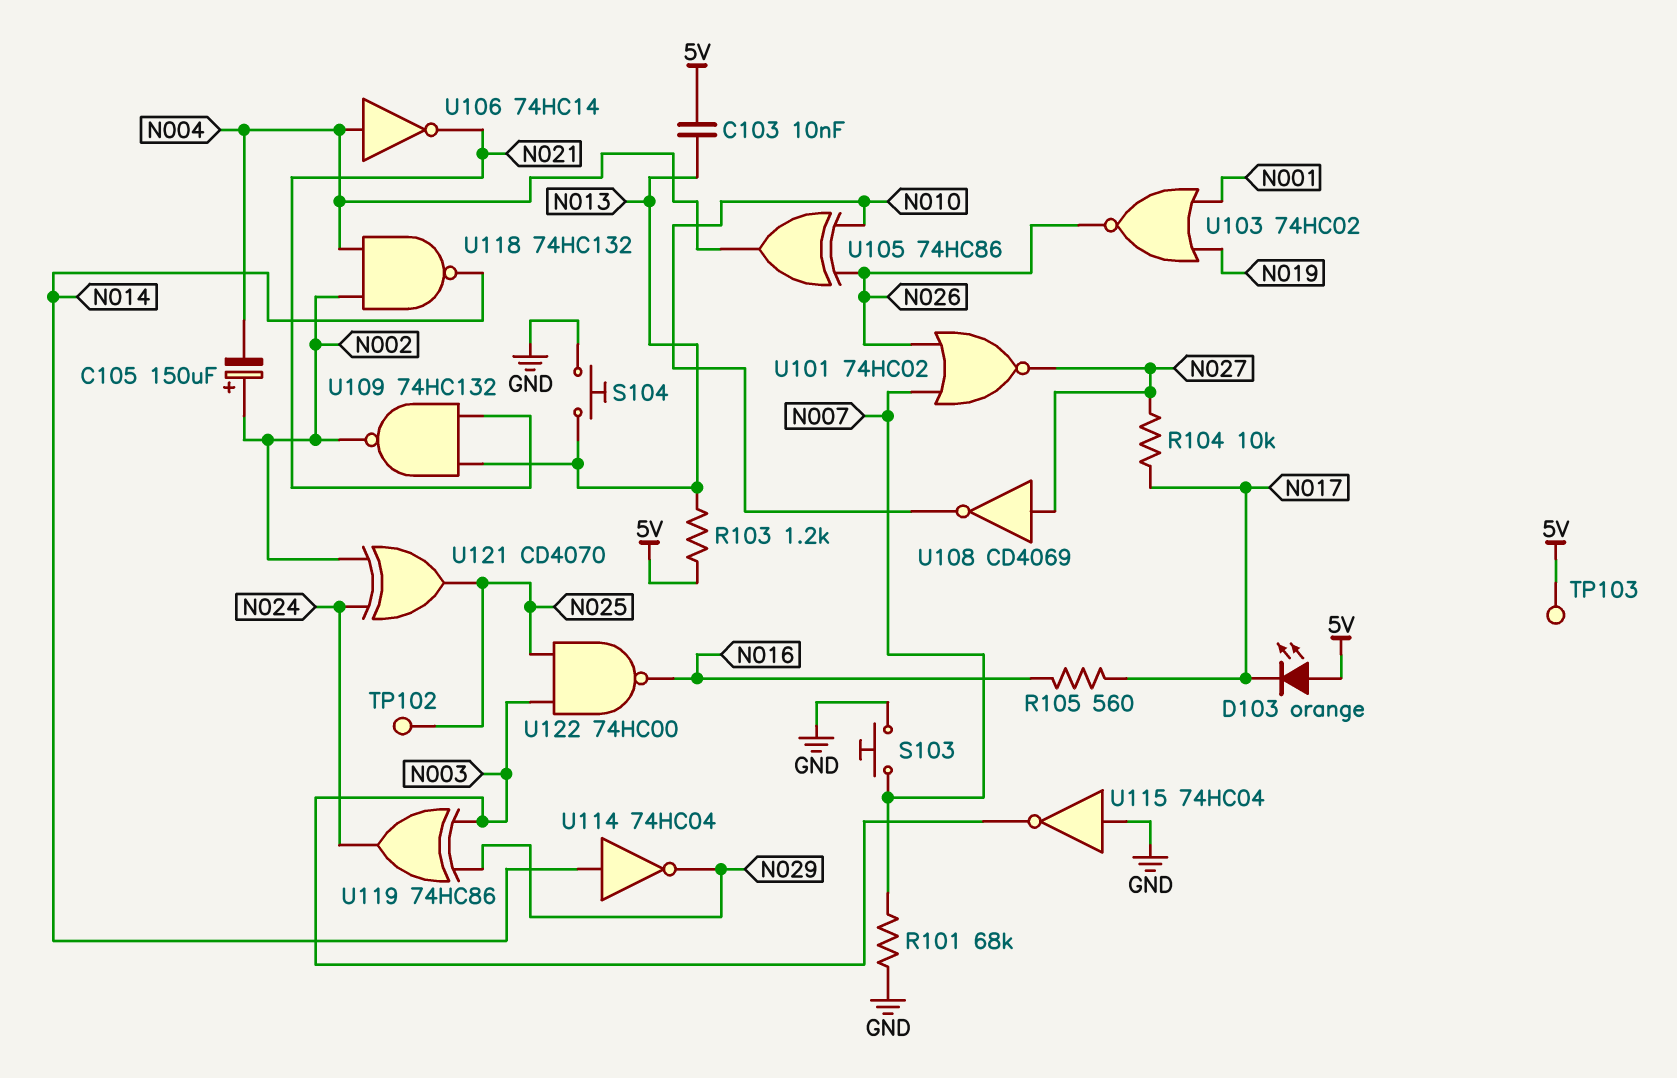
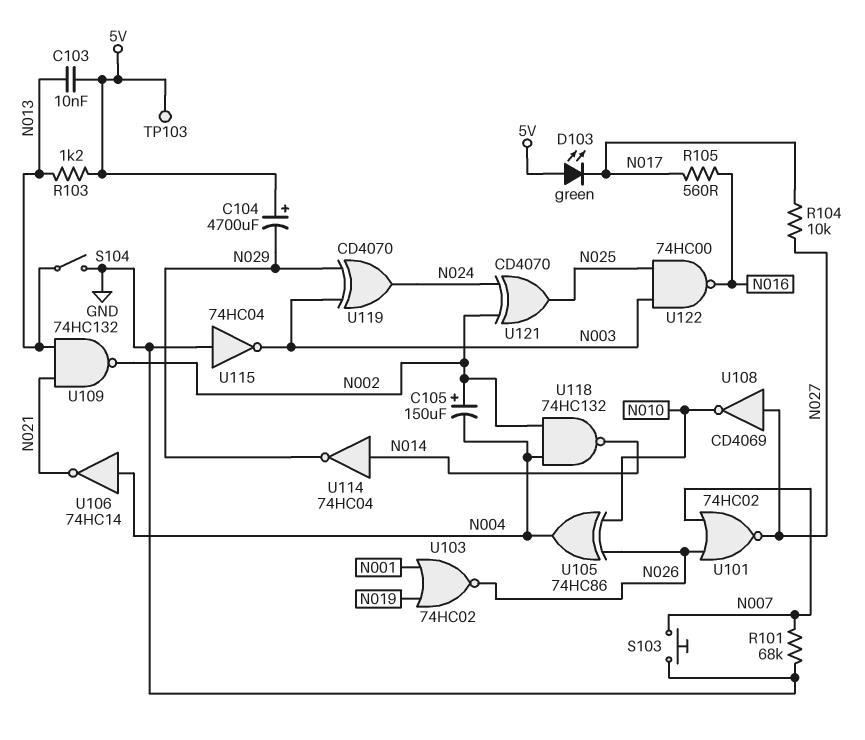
C104: none -> 4700uF (plus 5V, minus N029)
D103: LED orange (A 5V, K N017) -> LED green (A 5V, K N017)
S104: button (GND, N013) -> switch (GND, N013)
TP102: test point (N025) -> none
U119: XOR 74HC86 (in N003, in N029, out N024) -> XOR CD4070 (in N003, in N029, out N024)

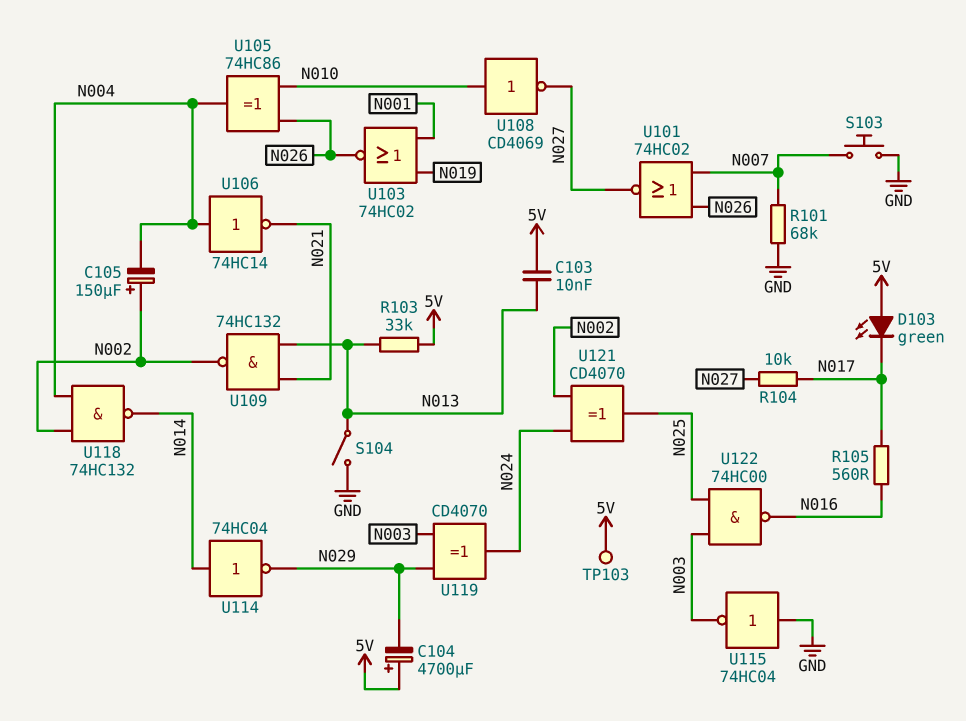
R103: 1.2k (5V, N013) -> 33k (5V, N013)
U108: NOT CD4069 (in N027, out N010) -> NOT CD4069 (in N010, out N027)

